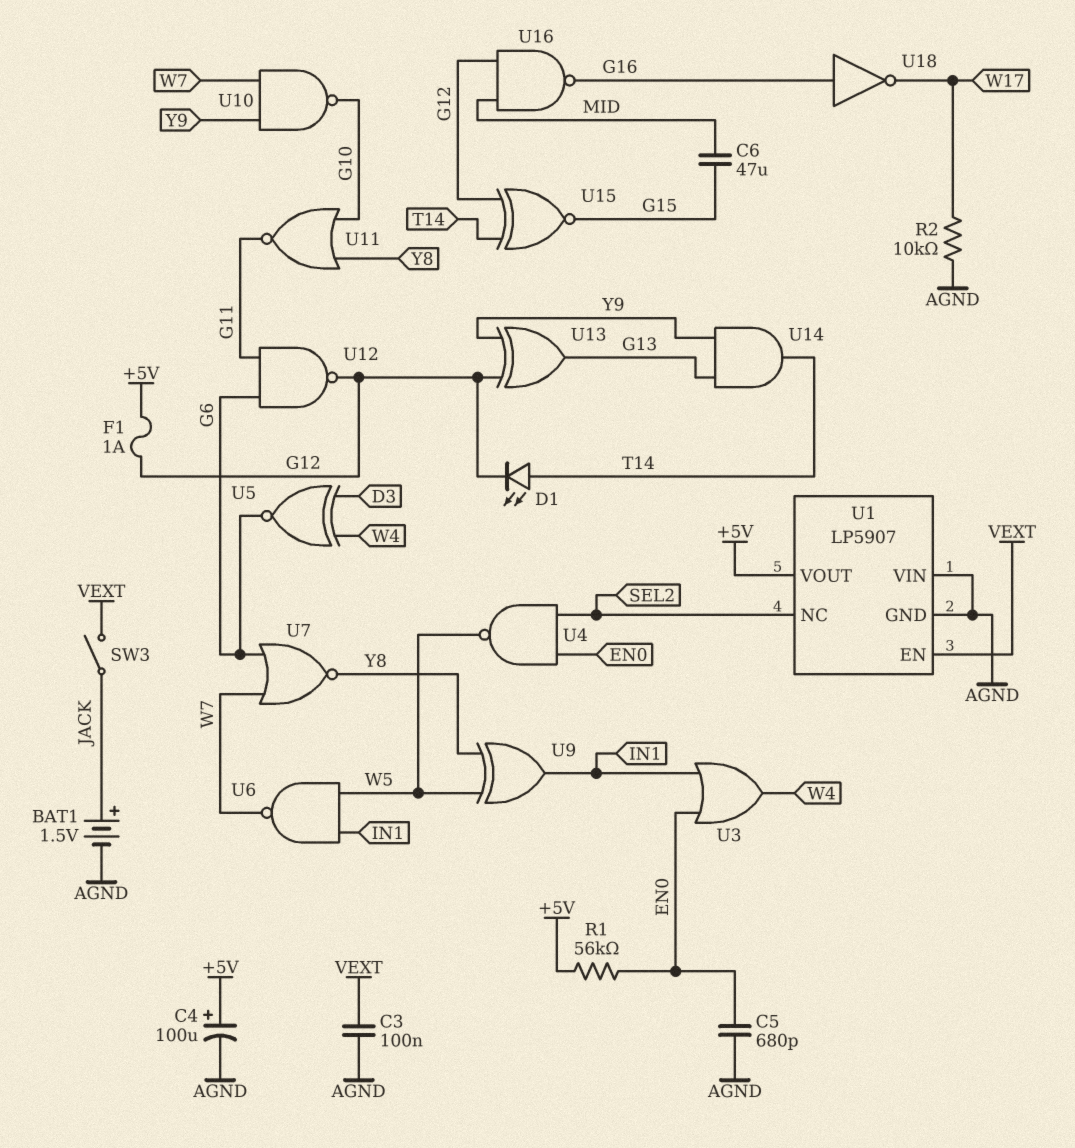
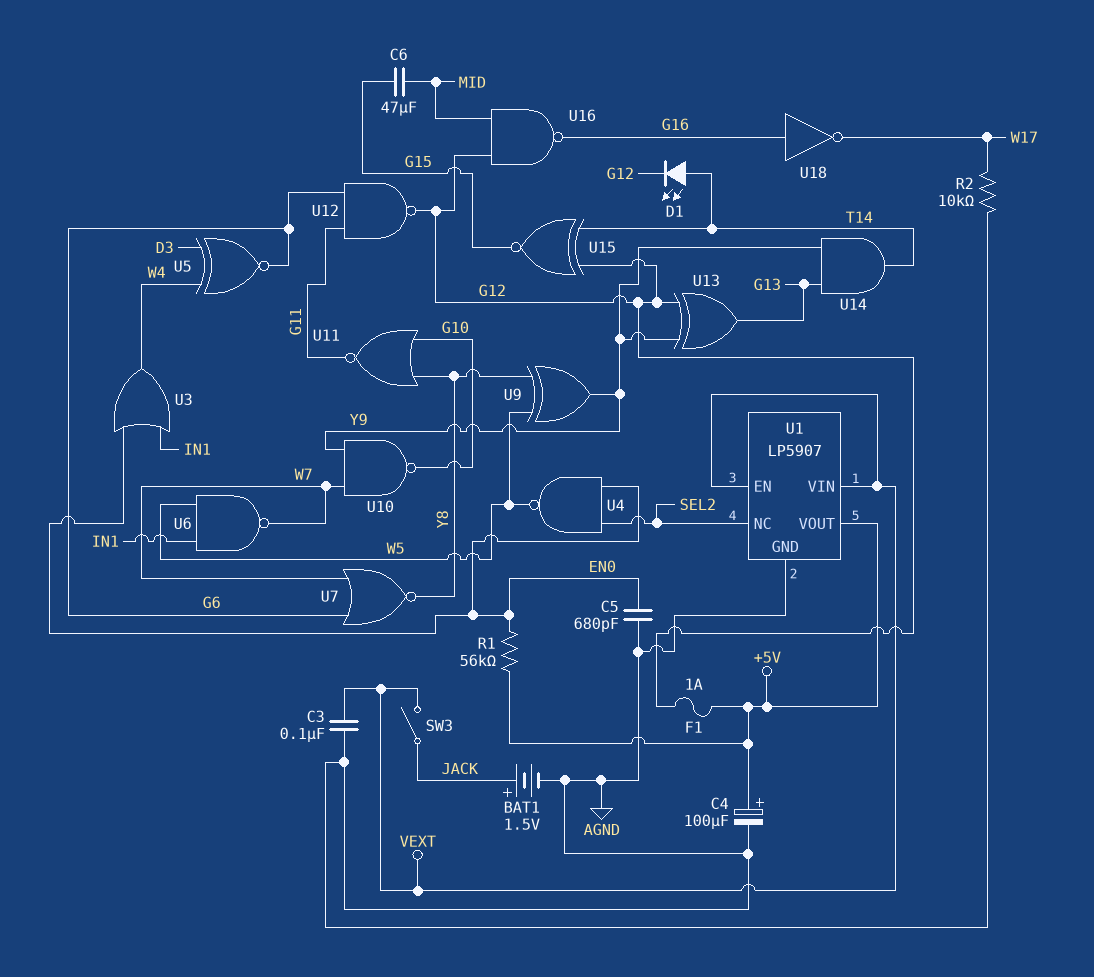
U1 pin VIN: AGND -> VEXT
U9: XOR (in W5, in Y8, out IN1) -> XOR (in W5, in Y8, out Y9)

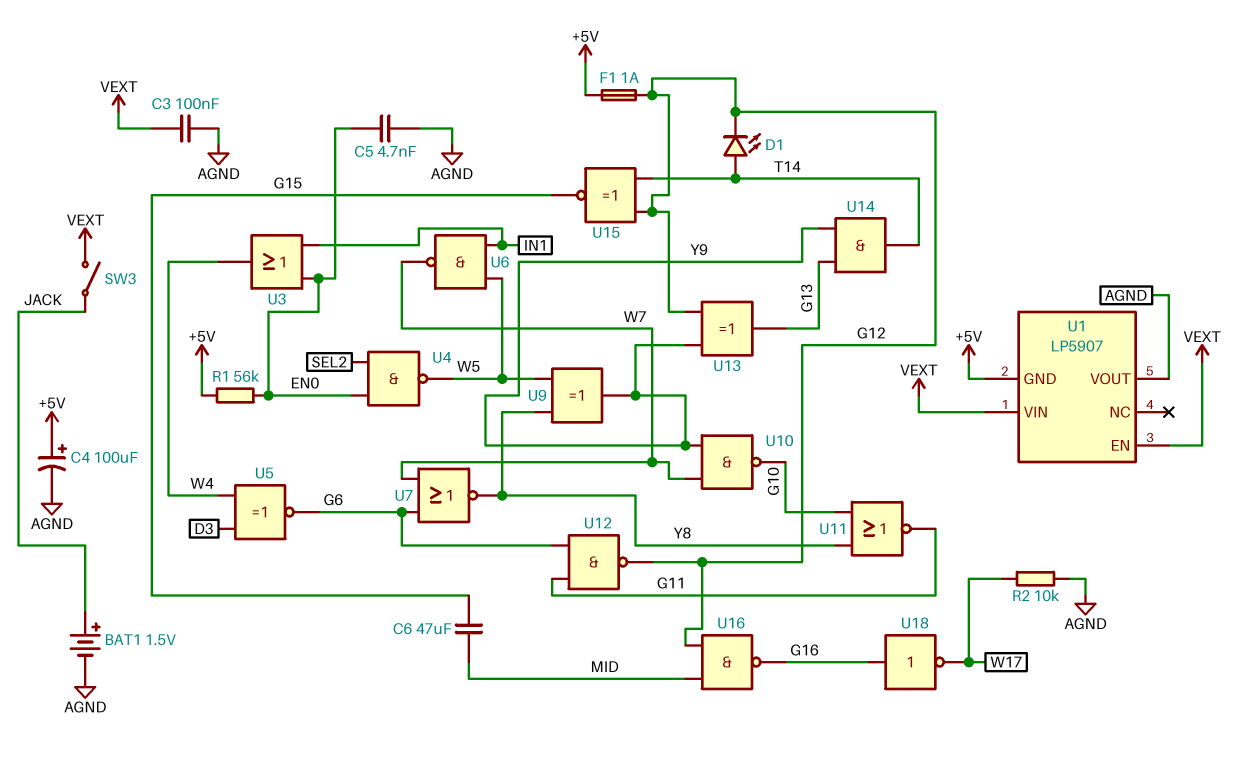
C5: 680pF (AGND, EN0) -> 4.7nF (AGND, EN0)
U1 pin GND: AGND -> +5V
U1 pin NC: SEL2 -> none
U1 pin VOUT: +5V -> AGND

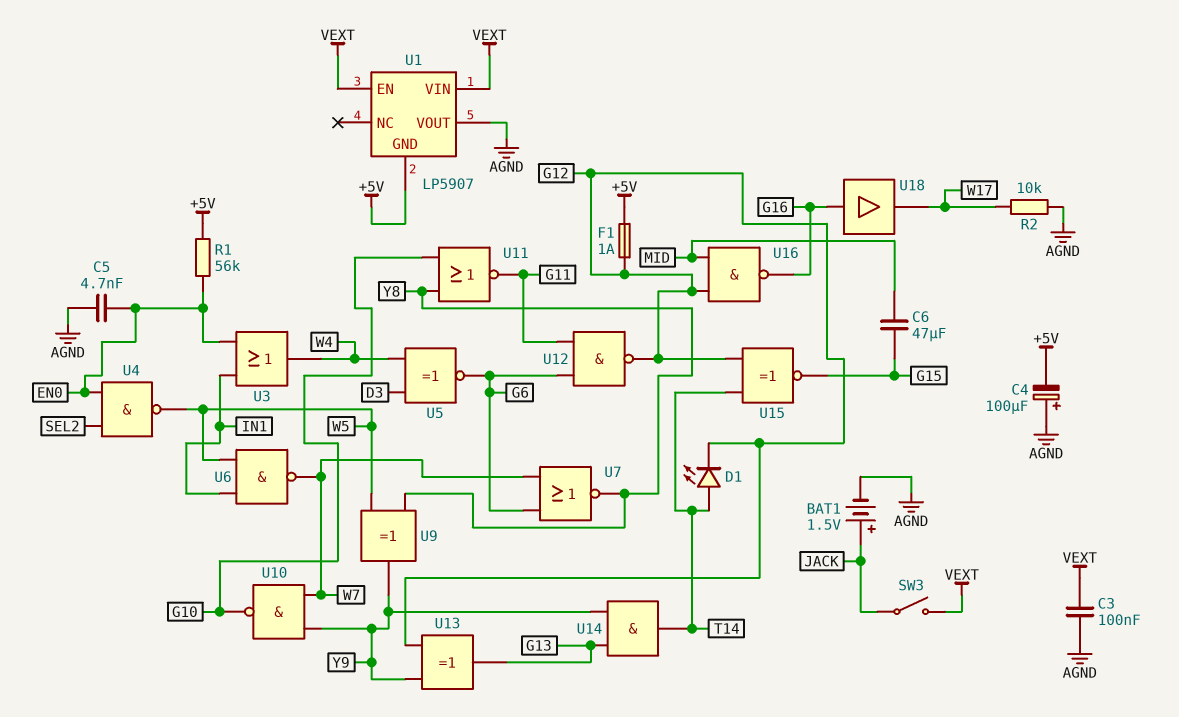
C4: 100uF (plus +5V, minus AGND) -> 100uF (plus AGND, minus +5V)
U18: NOT (in G16, out W17) -> buffer (in G16, out W17)

